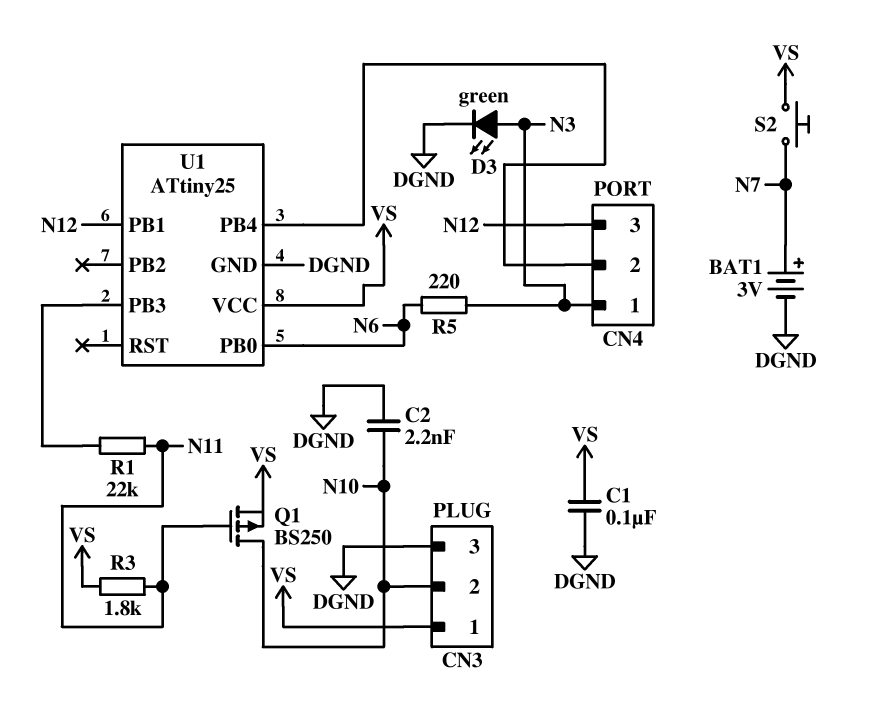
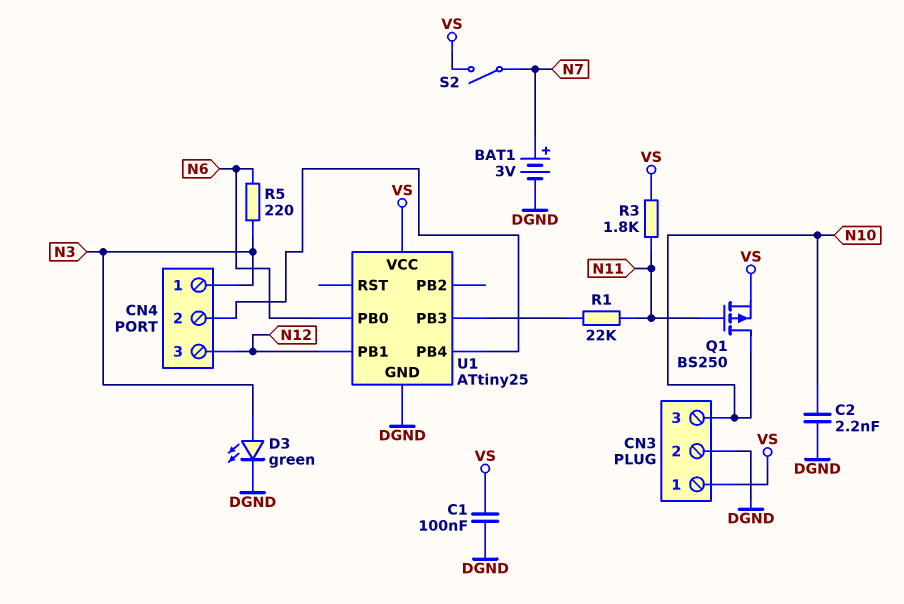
CN3 pin 2: N10 -> DGND
CN3 pin 3: DGND -> N10
S2: button (N7, VS) -> switch (N7, VS)

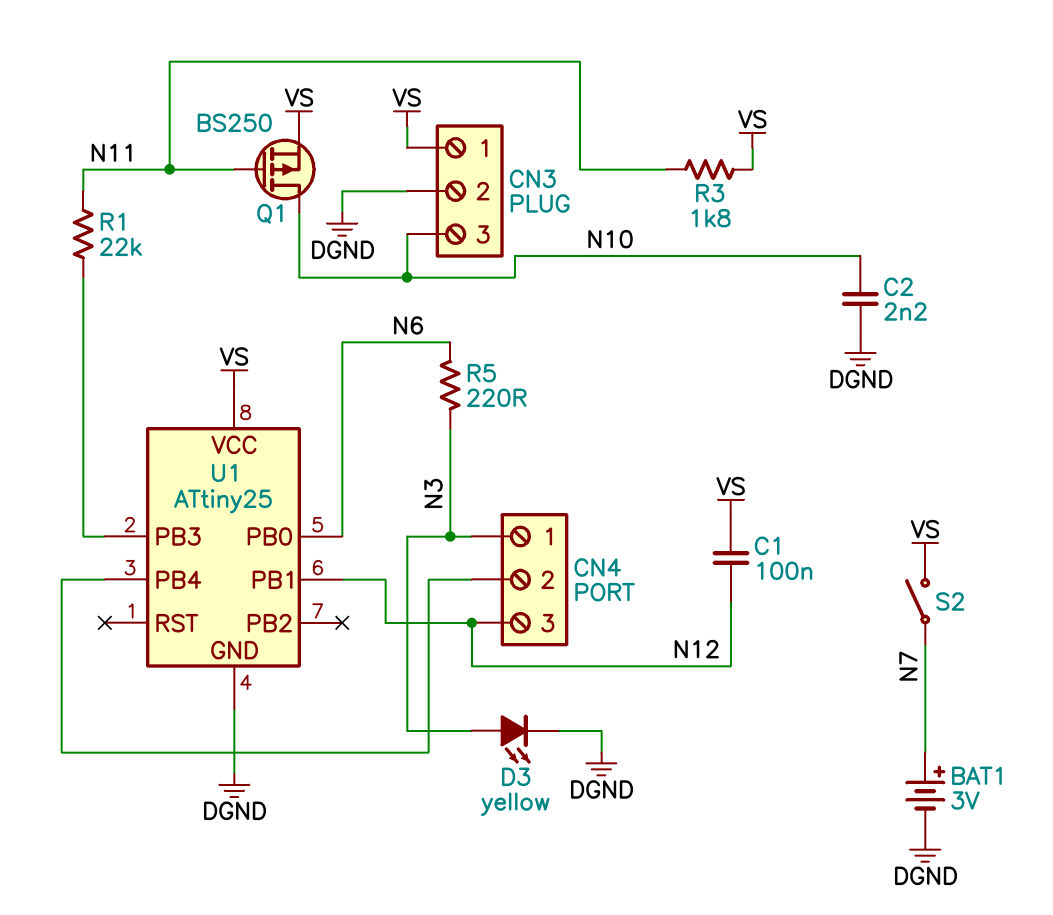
C1: 100nF (DGND, VS) -> 100nF (N12, VS)
D3: LED green (A N3, K DGND) -> LED yellow (A N3, K DGND)

